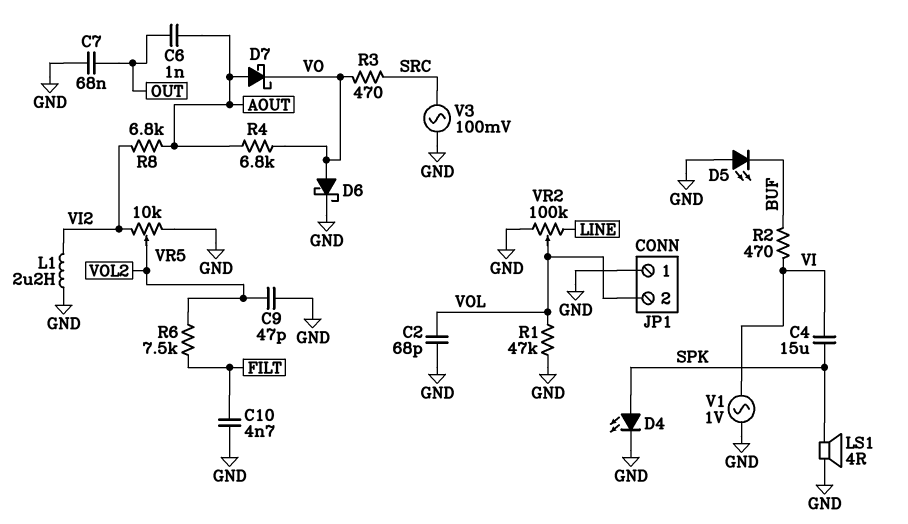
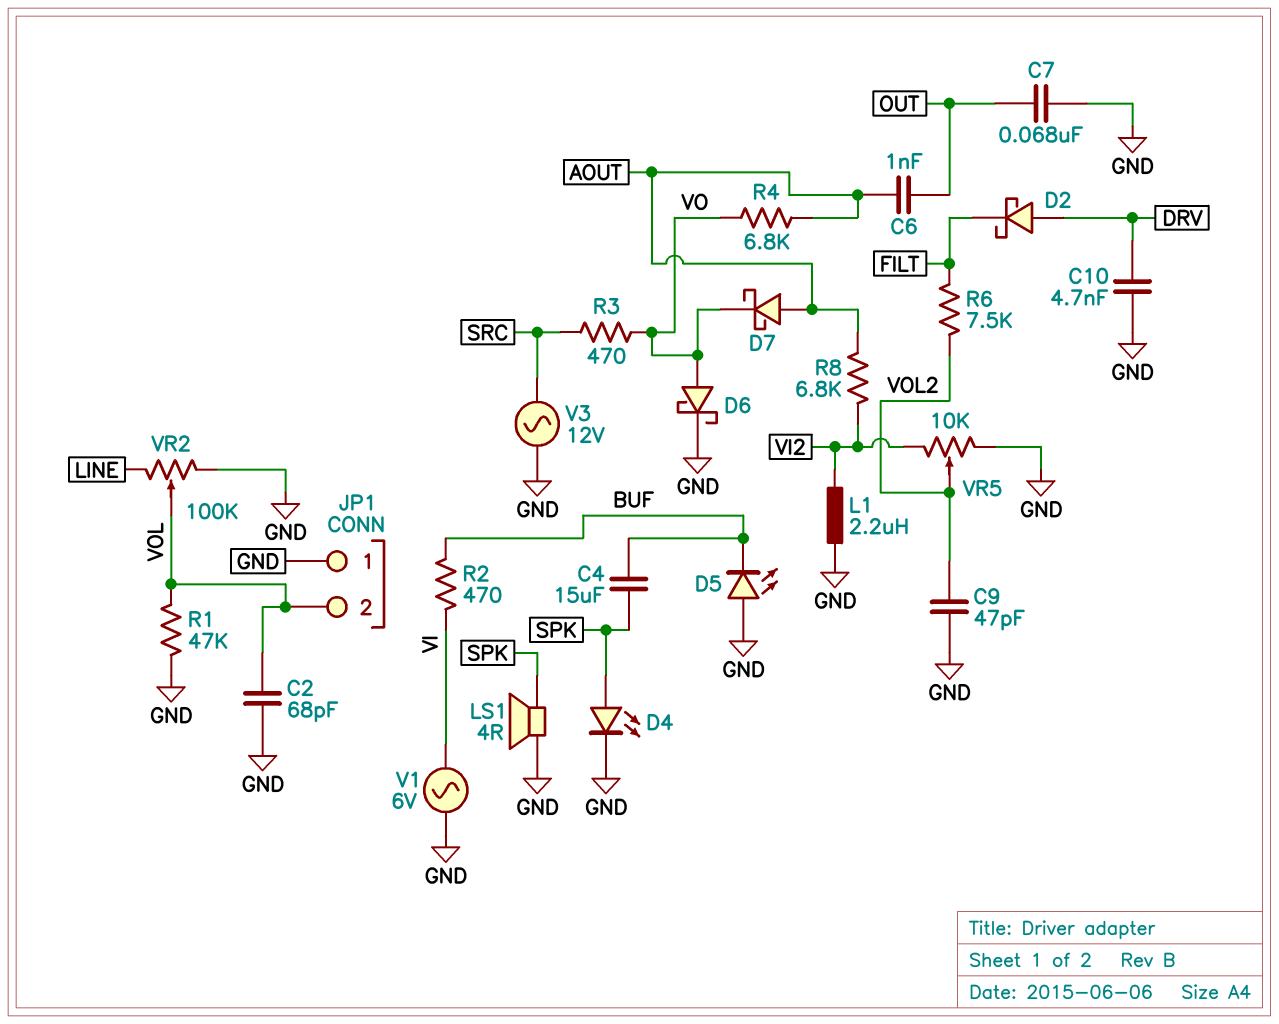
C4: 15uF (SPK, VI) -> 15uF (BUF, SPK)
C10: 4.7nF (FILT, GND) -> 4.7nF (DRV, GND)
D2: none -> schottky (A DRV, K FILT)
V1: AC 1V (GND, VI) -> AC 6V (GND, VI)
V3: AC 100mV (GND, SRC) -> AC 12V (GND, SRC)

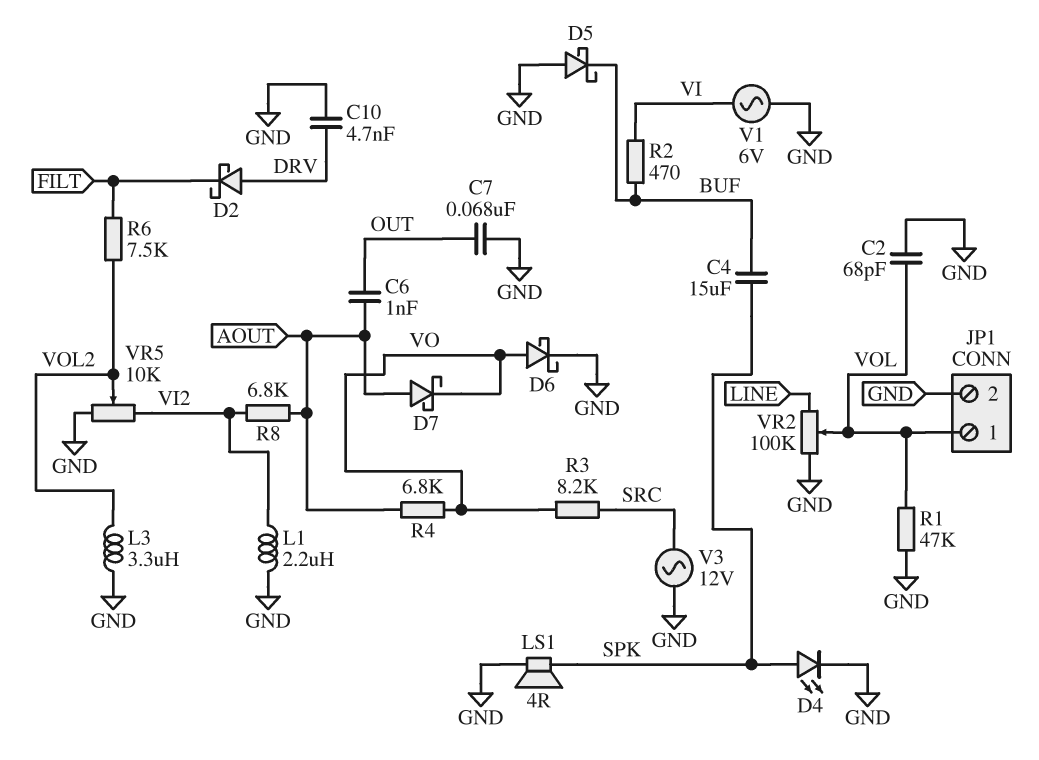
C9: 47pF (GND, VOL2) -> none
D5: LED (A GND, K BUF) -> schottky (A GND, K BUF)
JP1 pin 1: GND -> VOL
JP1 pin 2: VOL -> GND
L3: none -> 3.3uH (GND, VOL2)
R3: 470 (SRC, VO) -> 8.2k (SRC, VO)

